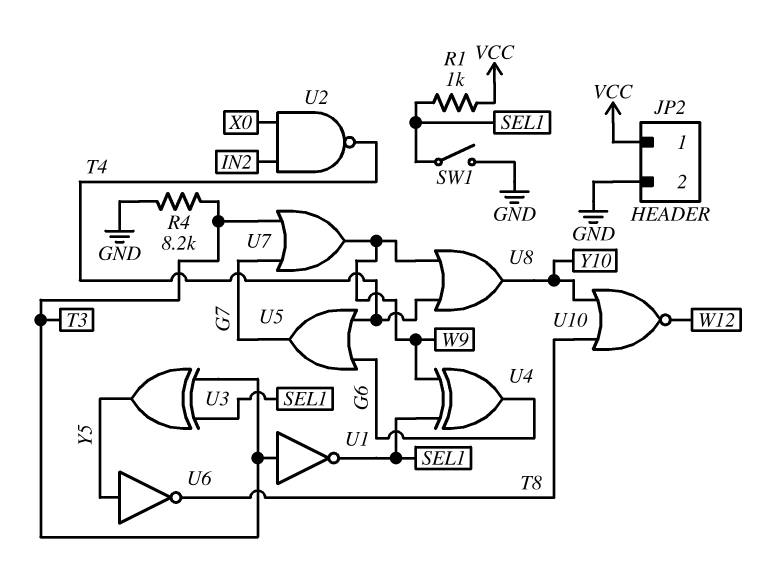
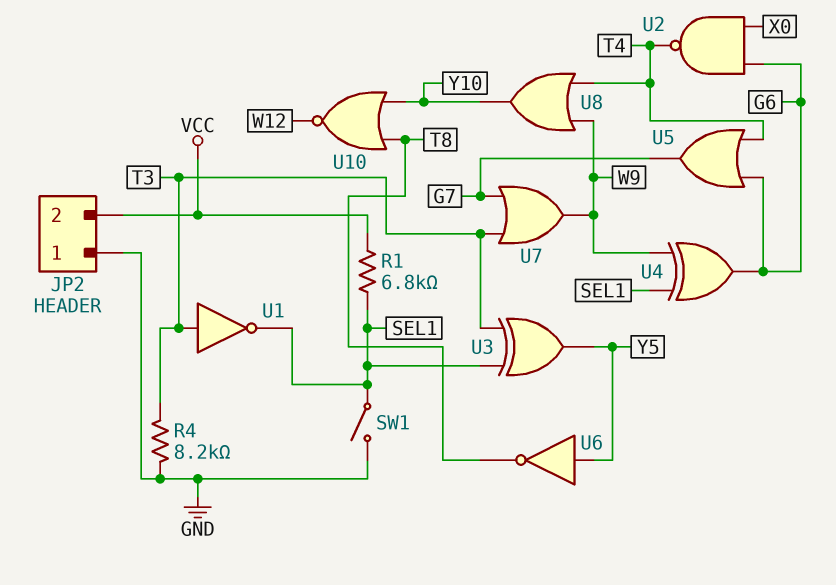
JP2 pin 1: VCC -> GND
JP2 pin 2: GND -> VCC
R1: 1k (SEL1, VCC) -> 6.8k (SEL1, VCC)
U2: NAND (in IN2, in X0, out T4) -> NAND (in G6, in X0, out T4)

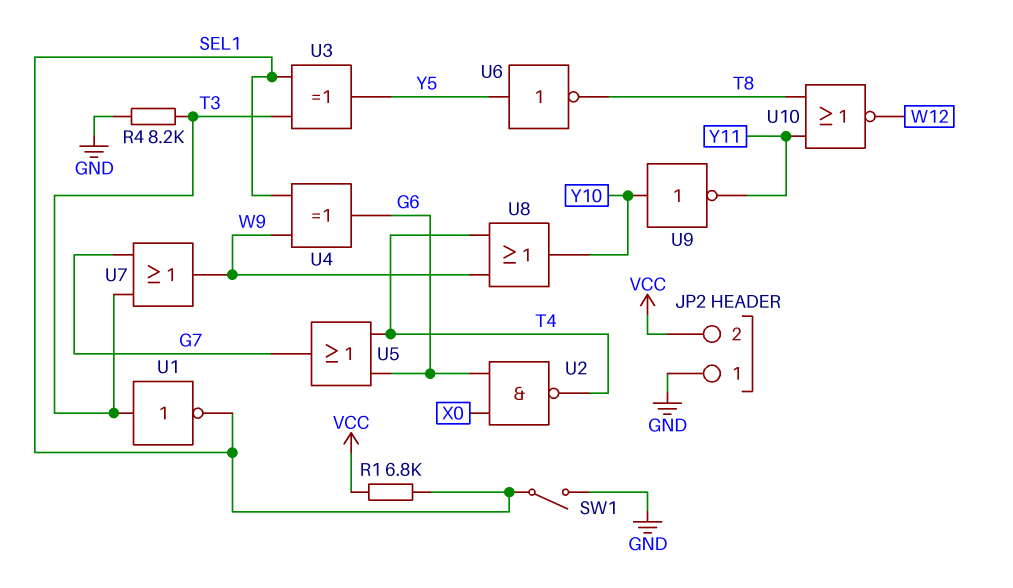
U9: none -> NOT (in Y10, out Y11)
U10: NOR (in T8, in Y10, out W12) -> NOR (in T8, in Y11, out W12)

